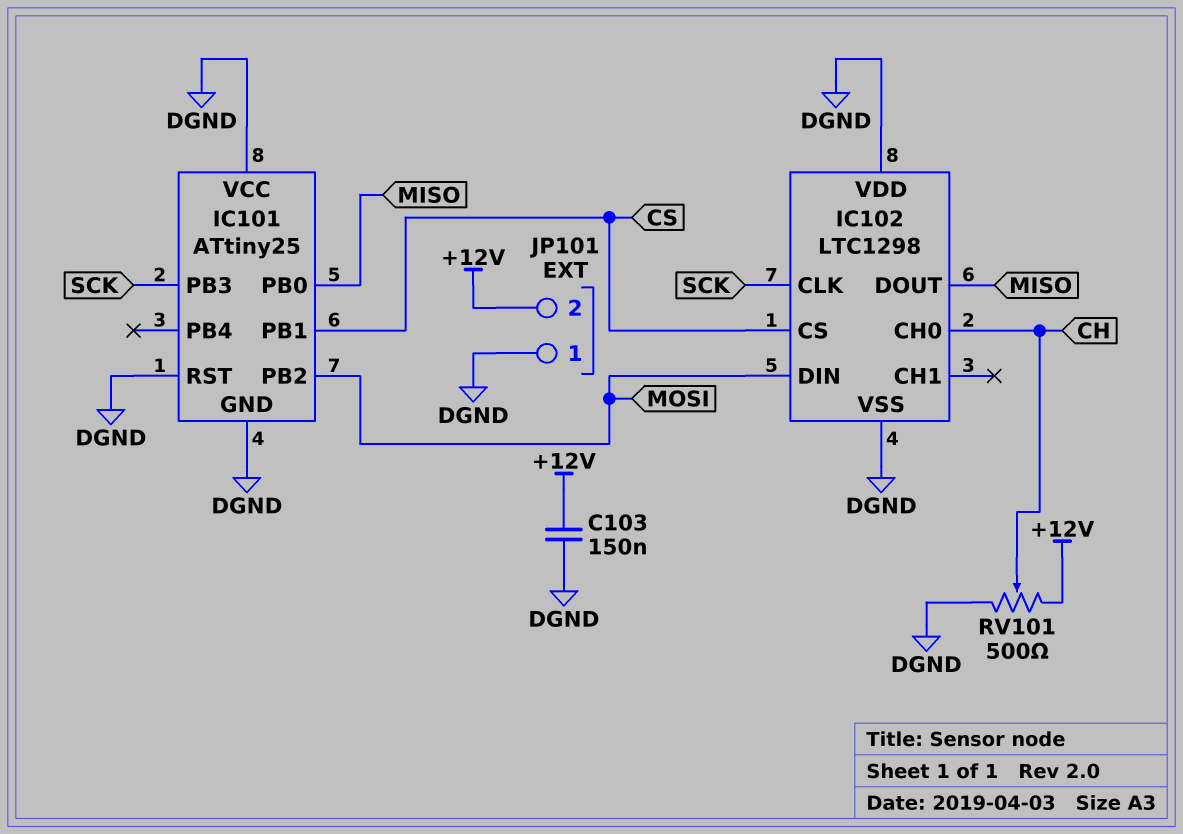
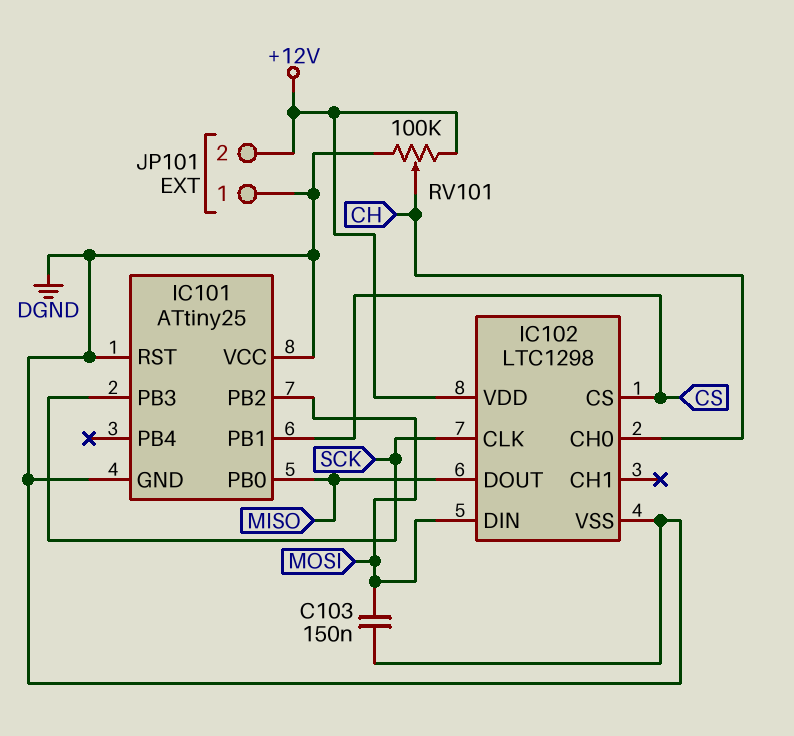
C103: 150nF (+12V, DGND) -> 150nF (DGND, MOSI)
IC102 pin VDD: DGND -> +12V
RV101: 500 (+12V, DGND, wiper CH) -> 100k (+12V, DGND, wiper CH)

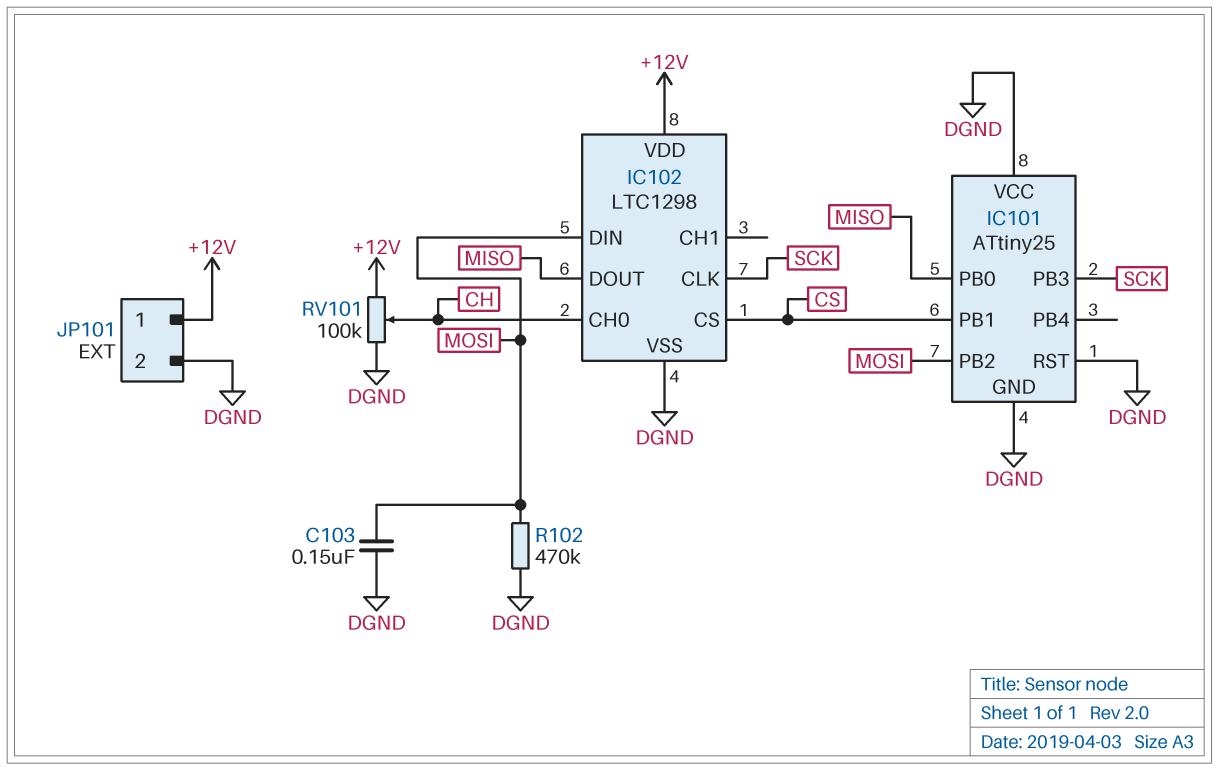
JP101 pin 1: DGND -> +12V
JP101 pin 2: +12V -> DGND
R102: none -> 470k (DGND, MOSI)

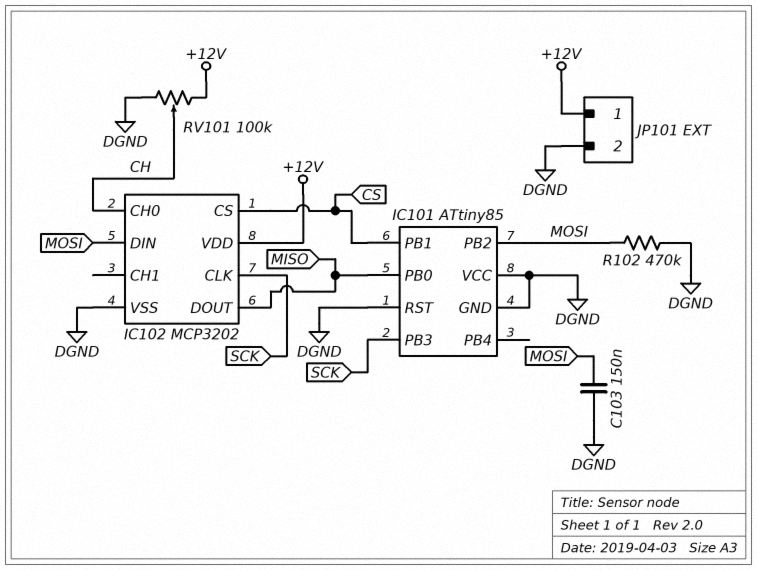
IC101: ATtiny25 -> ATtiny85
IC102: LTC1298 -> MCP3202

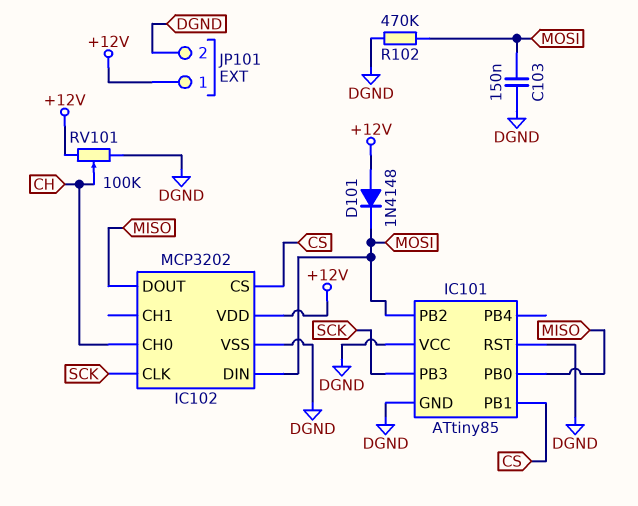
D101: none -> diode 1N4148 (A +12V, K MOSI)

